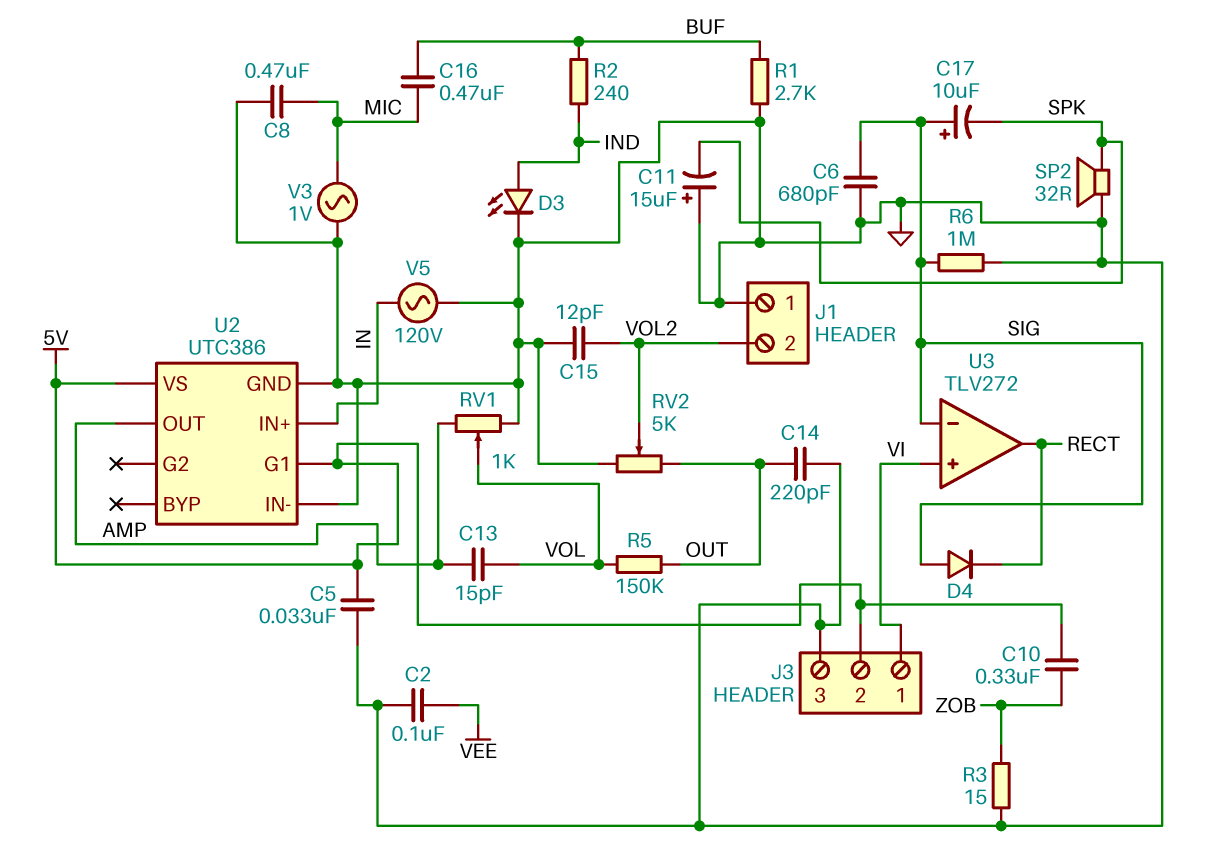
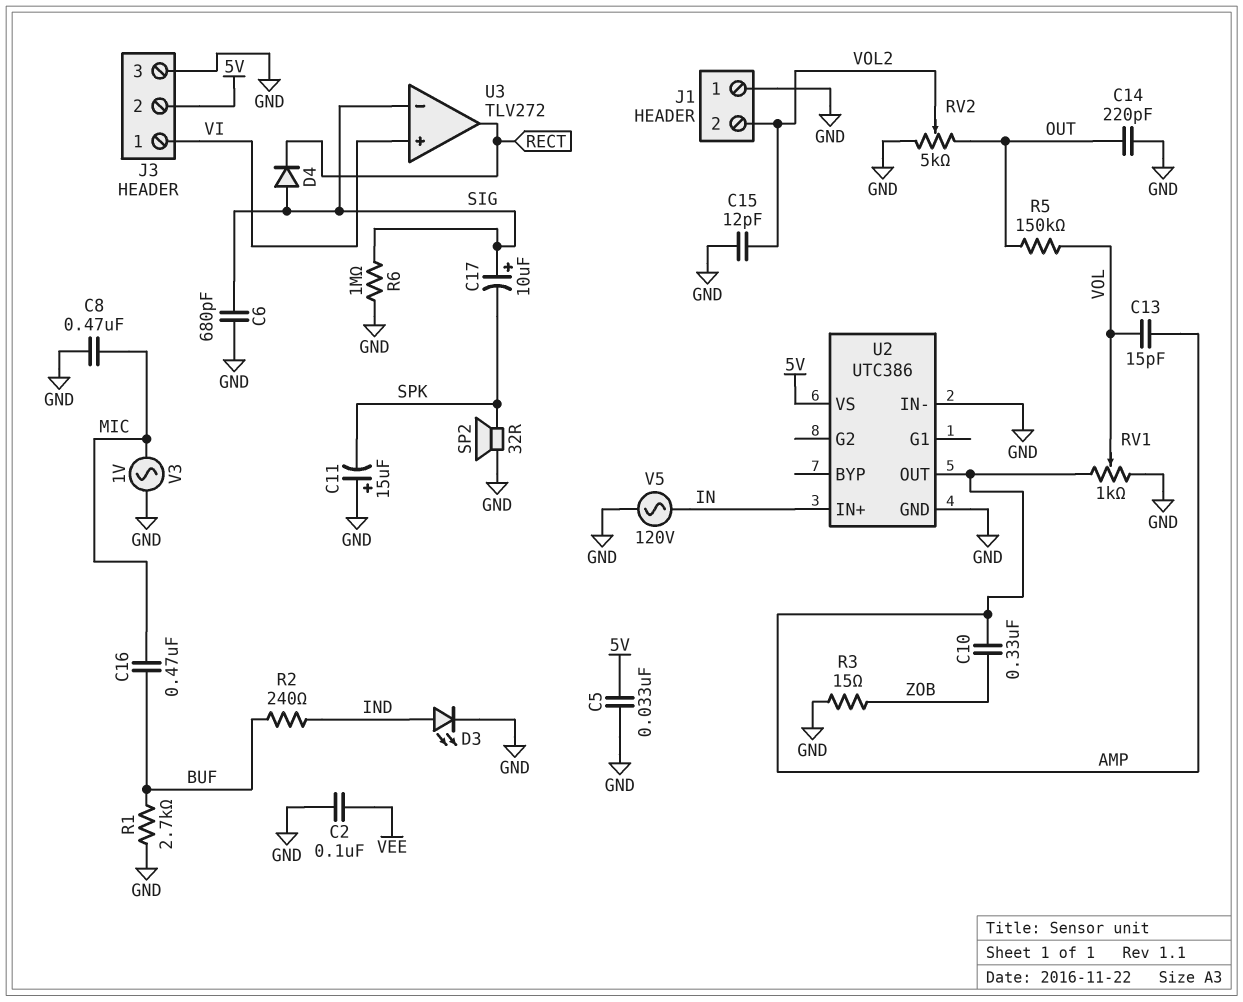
C10: 330nF (5V, ZOB) -> 330nF (AMP, ZOB)
U2 pin G1: 5V -> none

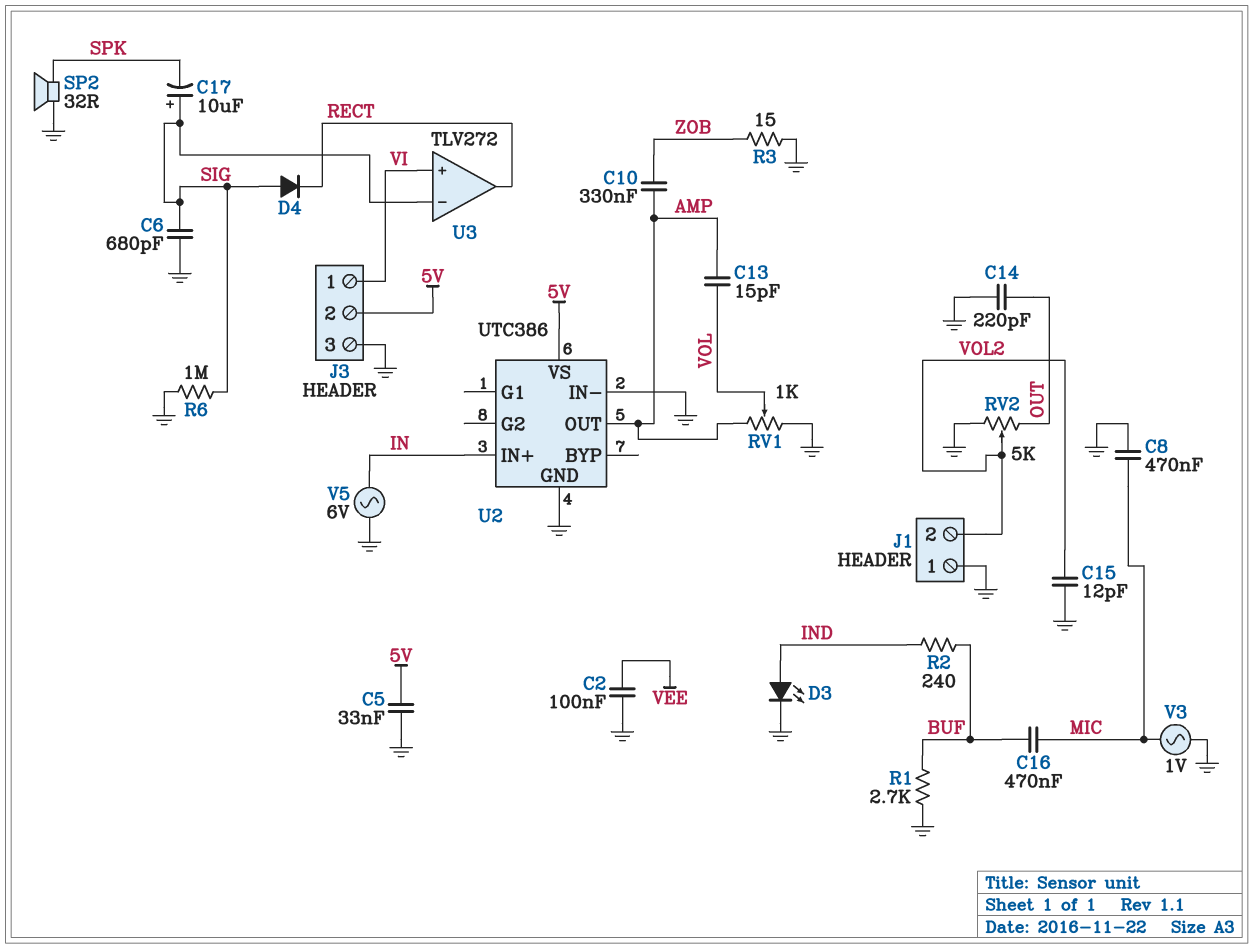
C11: 15uF (plus GND, minus SPK) -> none
R5: 150k (OUT, VOL) -> none
V5: AC 120V (GND, IN) -> AC 6V (GND, IN)

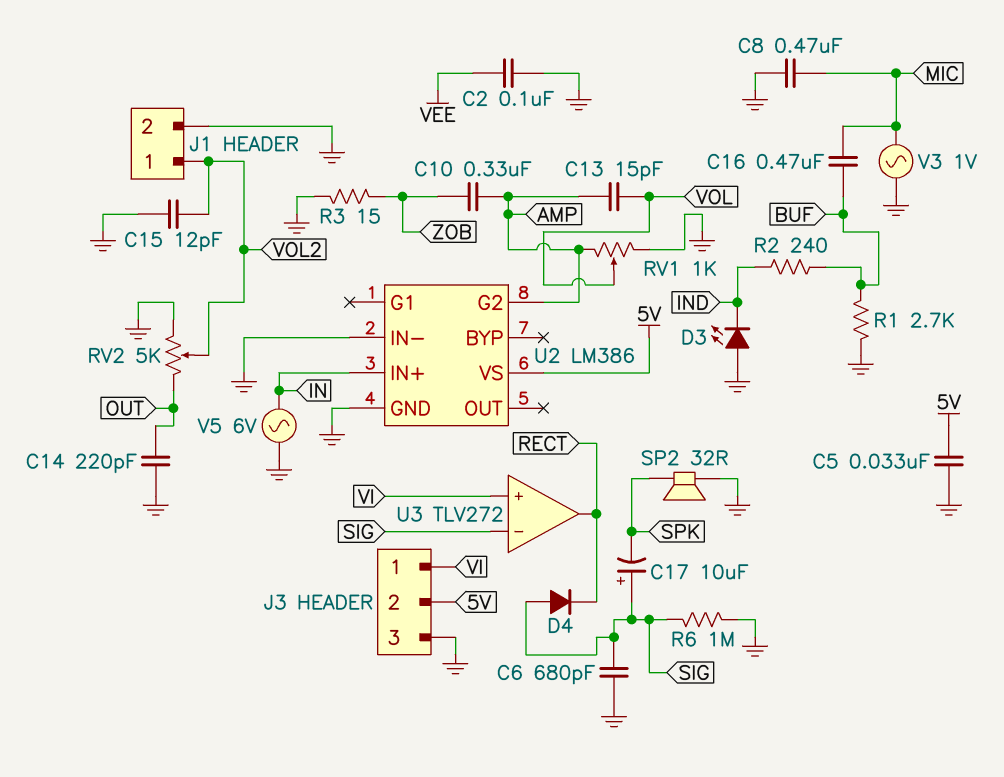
D3: LED (A IND, K GND) -> LED (A GND, K IND)
J1 pin 1: GND -> VOL2
J1 pin 2: VOL2 -> GND
U2: UTC386 -> LM386
U2 pin G2: none -> AMP
U2 pin OUT: AMP -> none

